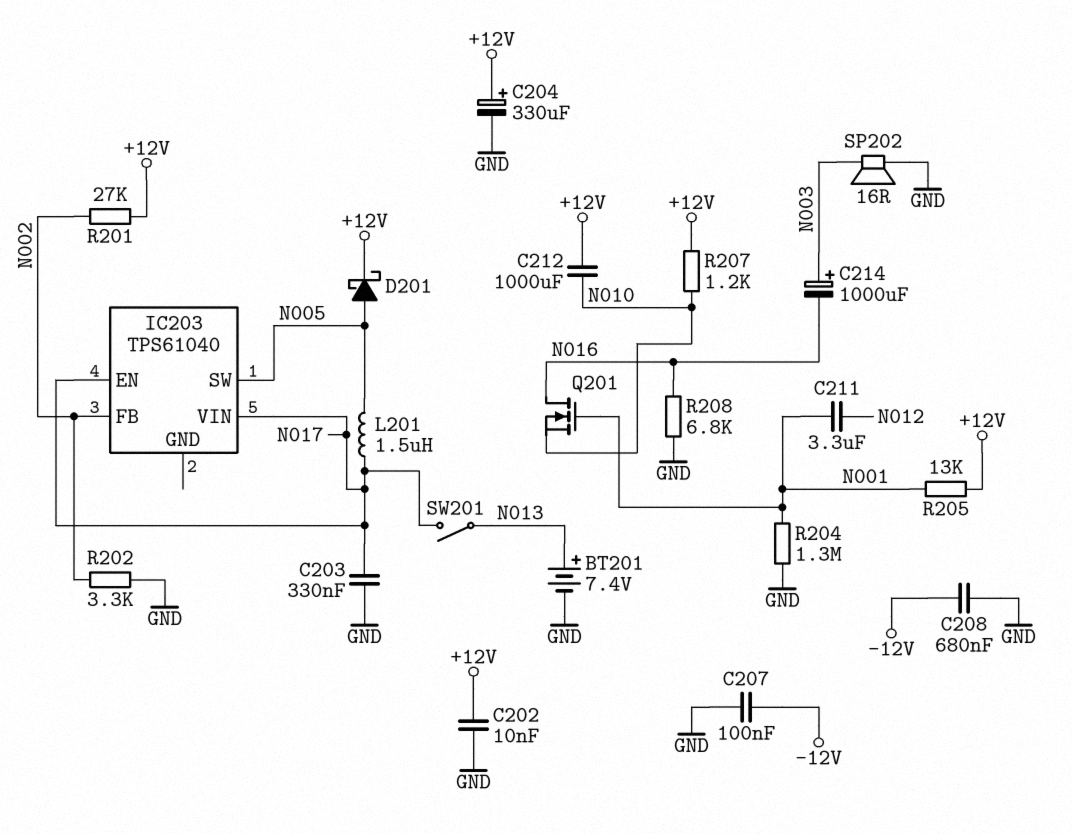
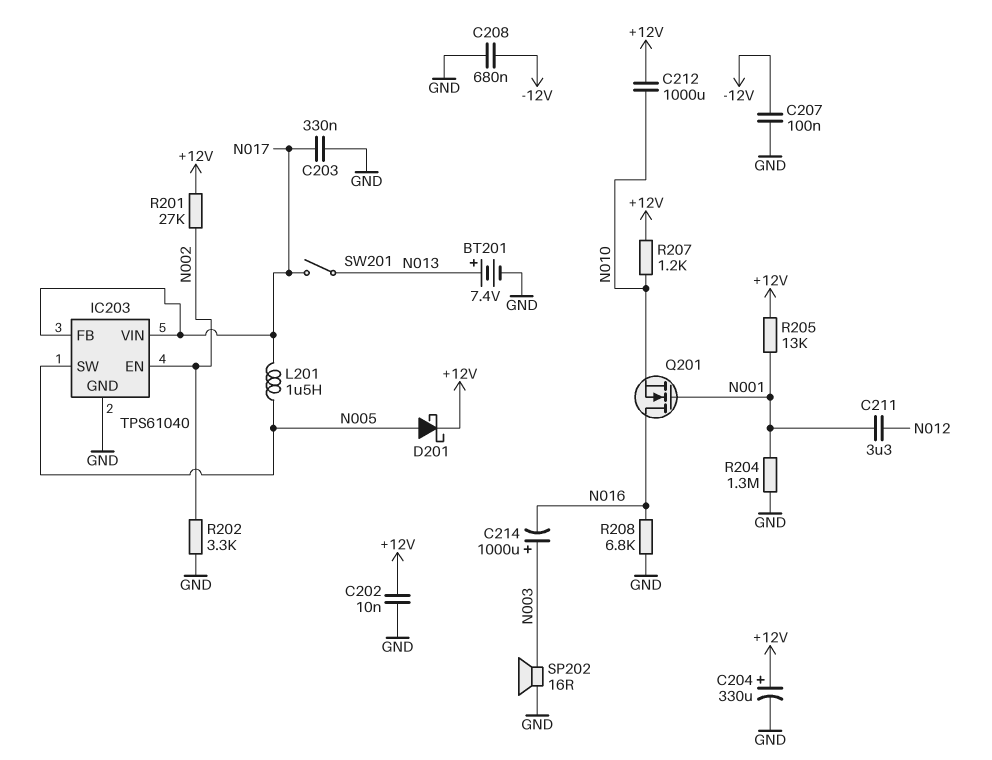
IC203 pin EN: N017 -> N002
IC203 pin FB: N002 -> N017
IC203 pin GND: none -> GND

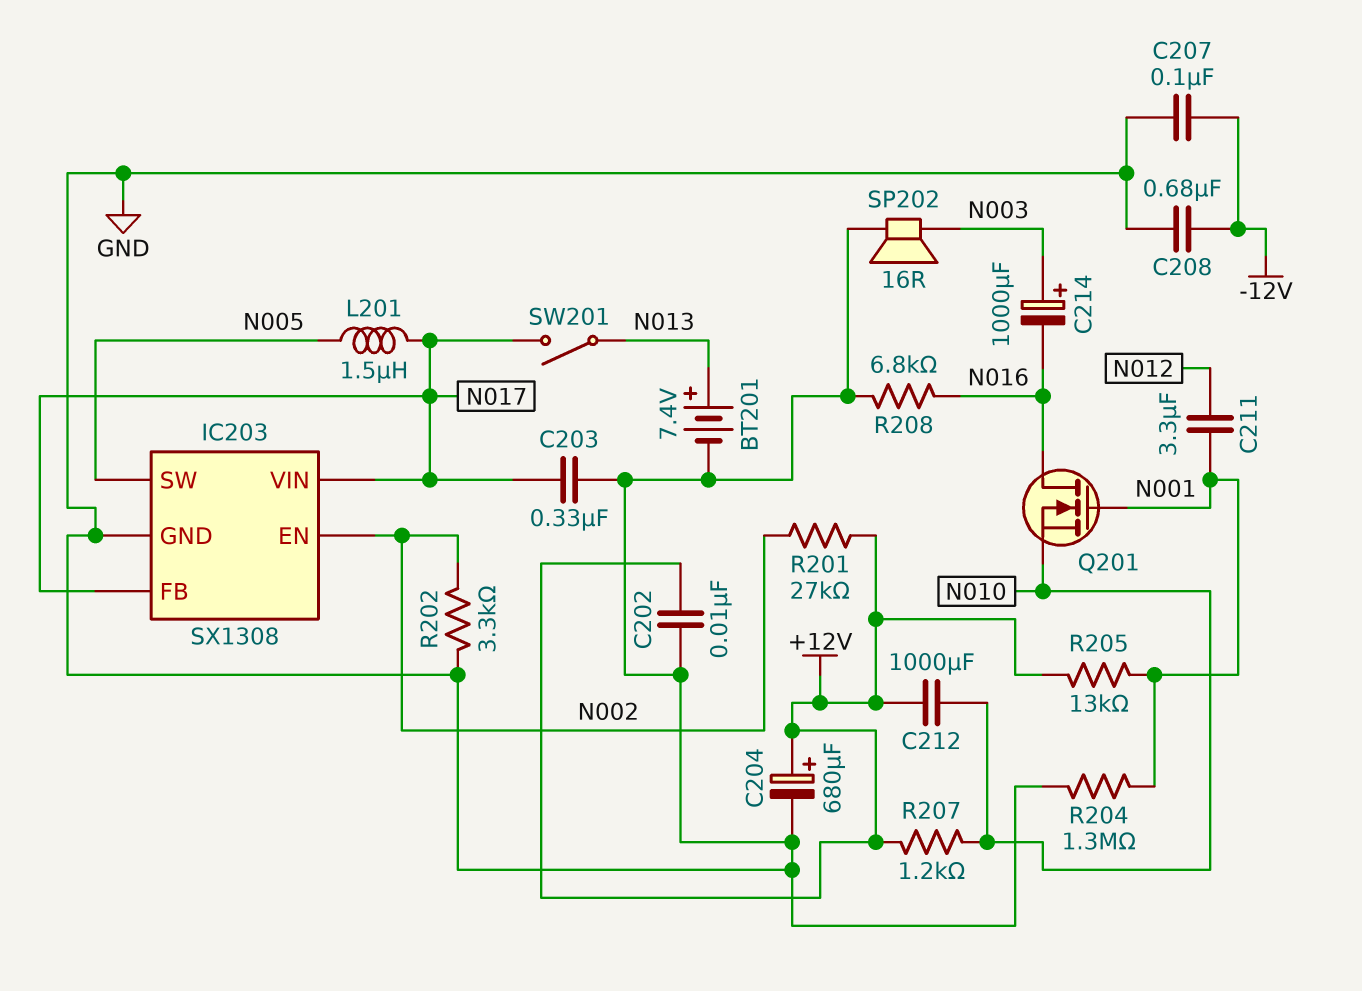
C204: 330uF (plus +12V, minus GND) -> 680uF (plus +12V, minus GND)
D201: schottky (A N005, K +12V) -> none
IC203: TPS61040 -> SX1308

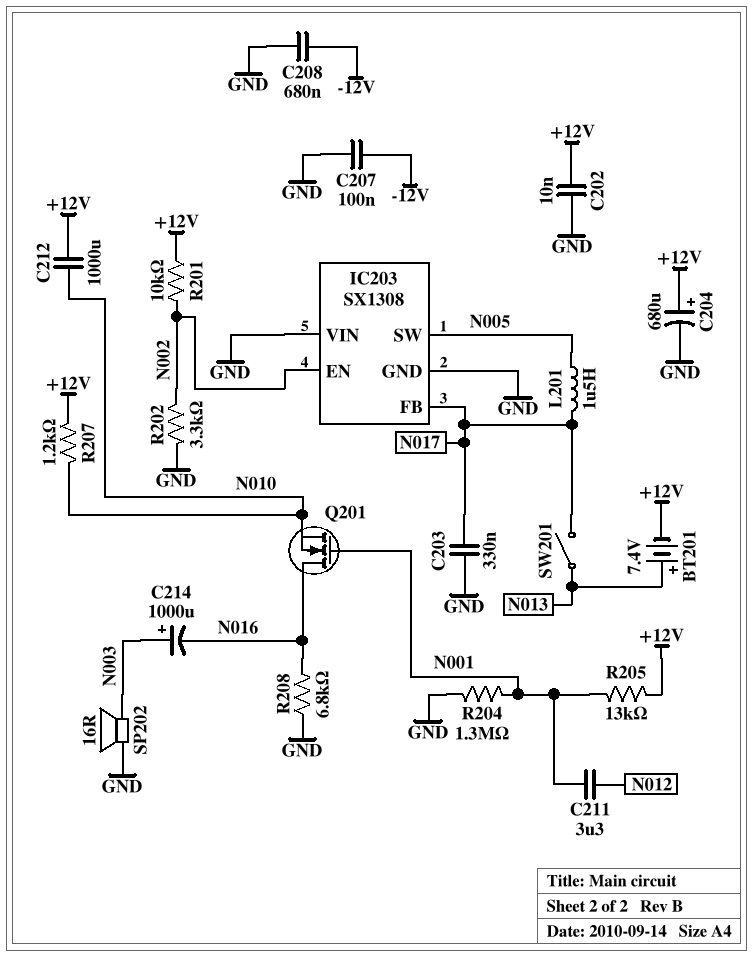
BT201: 7.4V (plus N013, minus GND) -> 7.4V (plus N013, minus +12V)
IC203 pin VIN: N017 -> GND
R201: 27k (+12V, N002) -> 10k (+12V, N002)

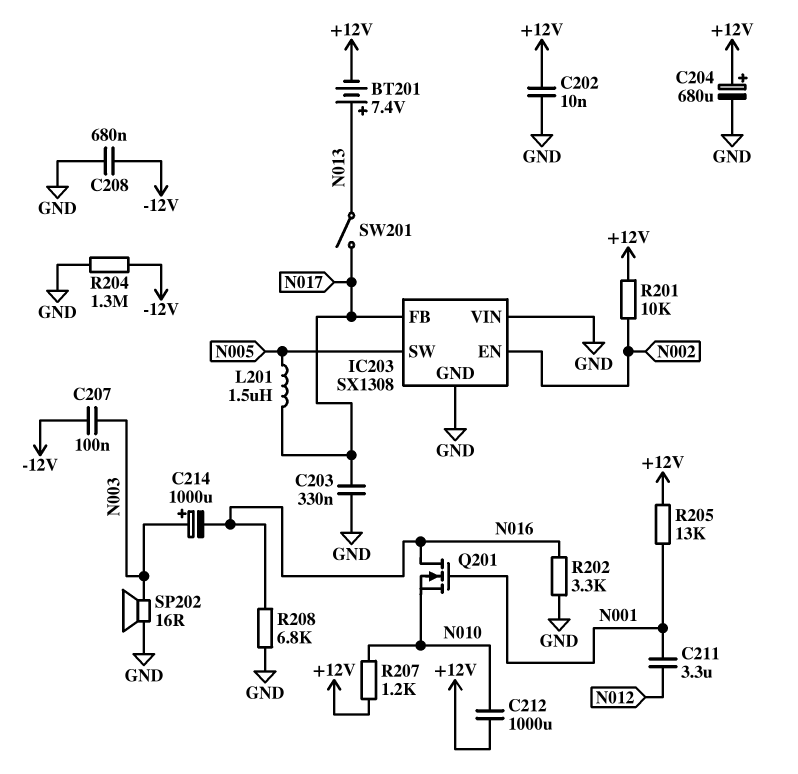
C207: 100nF (-12V, GND) -> 100nF (-12V, N003)
R202: 3.3k (GND, N002) -> 3.3k (GND, N016)
R204: 1.3M (GND, N001) -> 1.3M (-12V, GND)

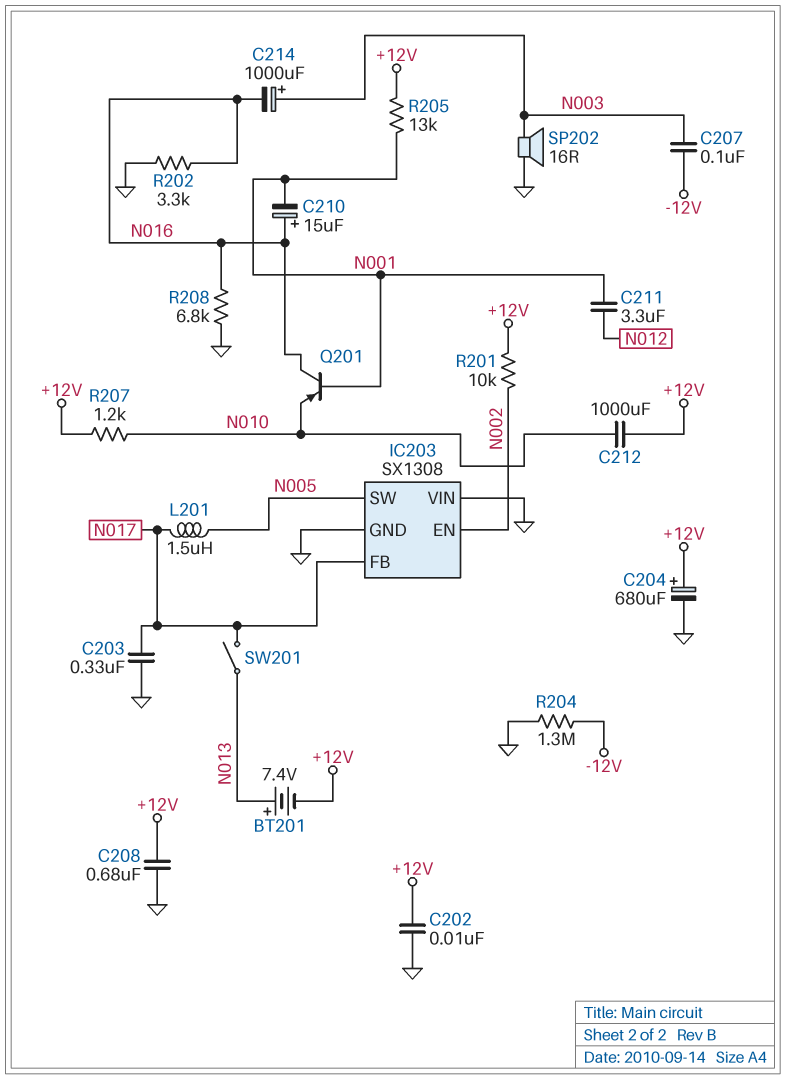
C208: 680nF (-12V, GND) -> 680nF (+12V, GND)
C210: none -> 15uF (plus N016, minus N001)
Q201: NMOS (G N001, D N016, S N010) -> PNP (B N001, C N016, E N010)

